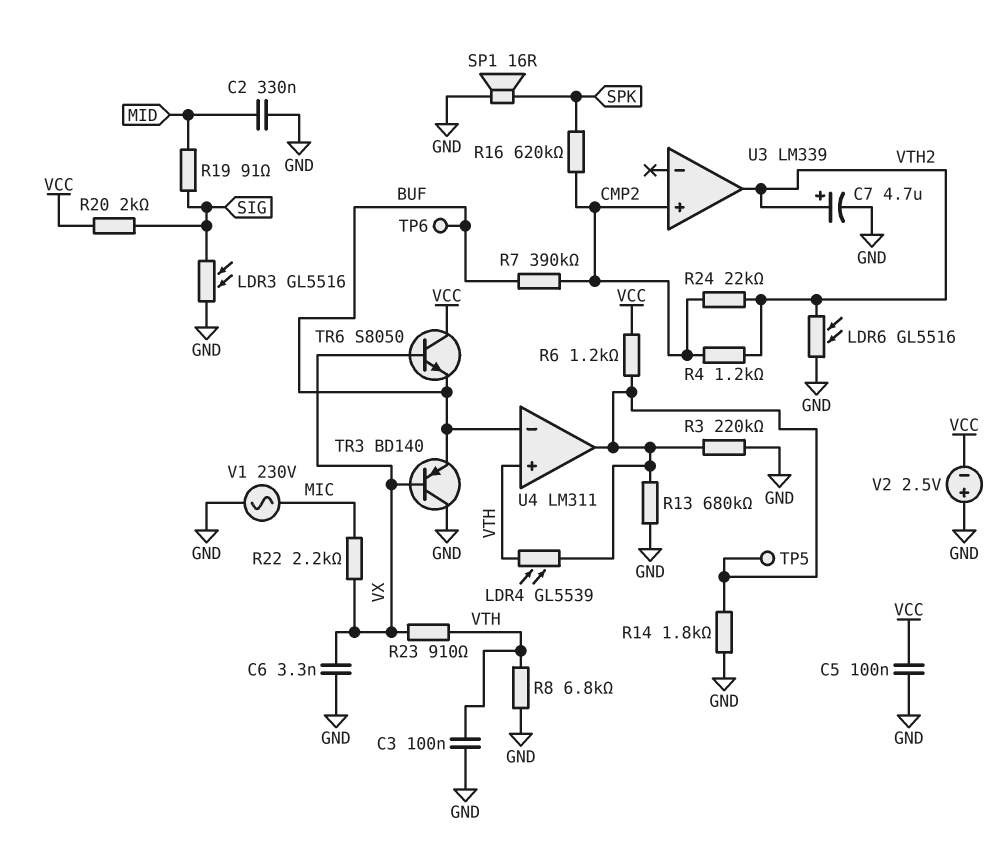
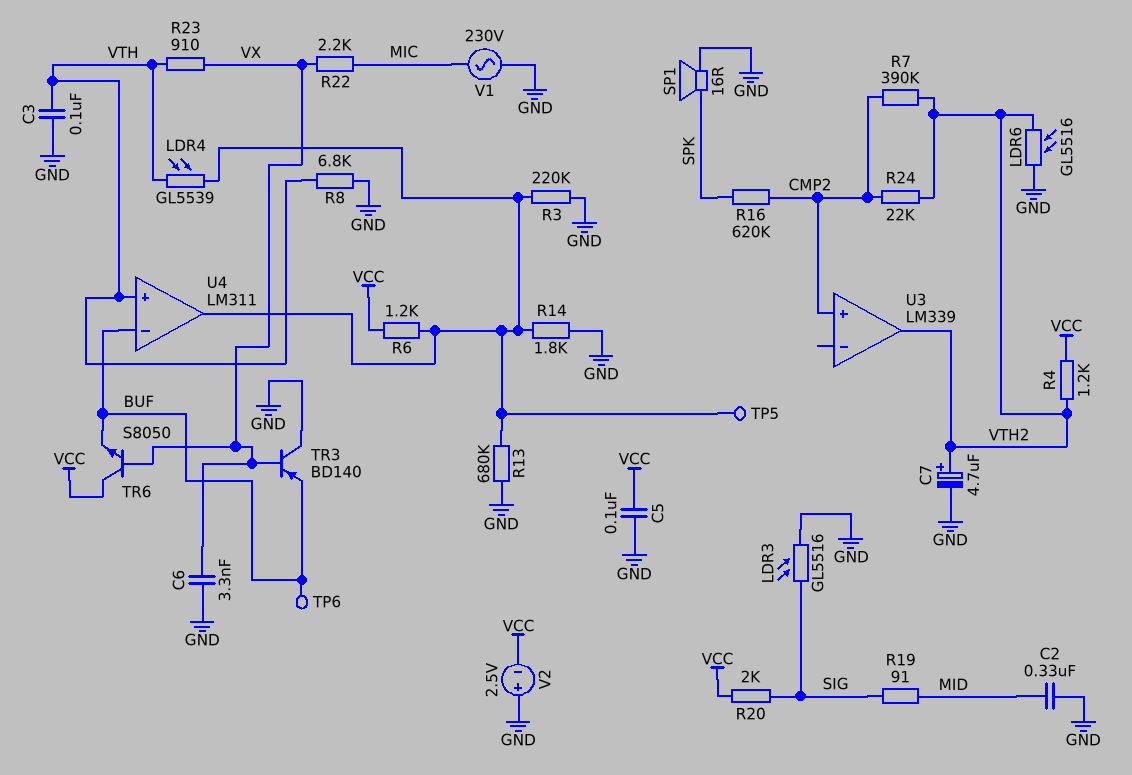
R4: 1.2k (CMP2, VTH2) -> 1.2k (VCC, VTH2)
R7: 390k (BUF, CMP2) -> 390k (CMP2, VTH2)

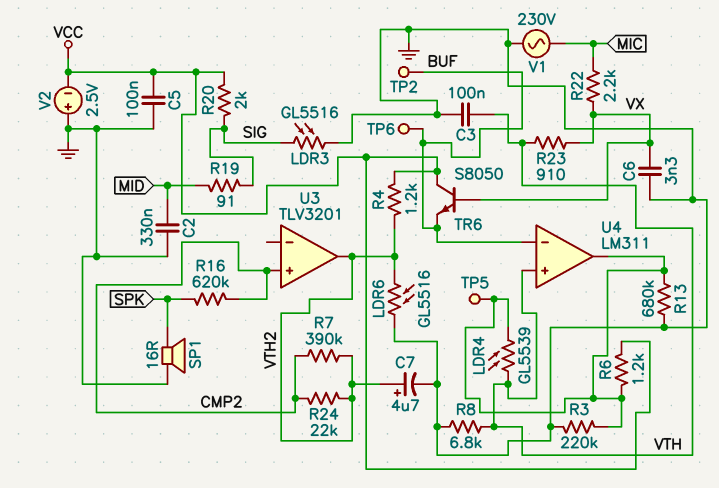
R14: 1.8k (GND, U4/out) -> none
TP2: none -> test point (BUF)
TR3: PNP BD140 (B VX, C GND, E BUF) -> none
U3: LM339 -> TLV3201

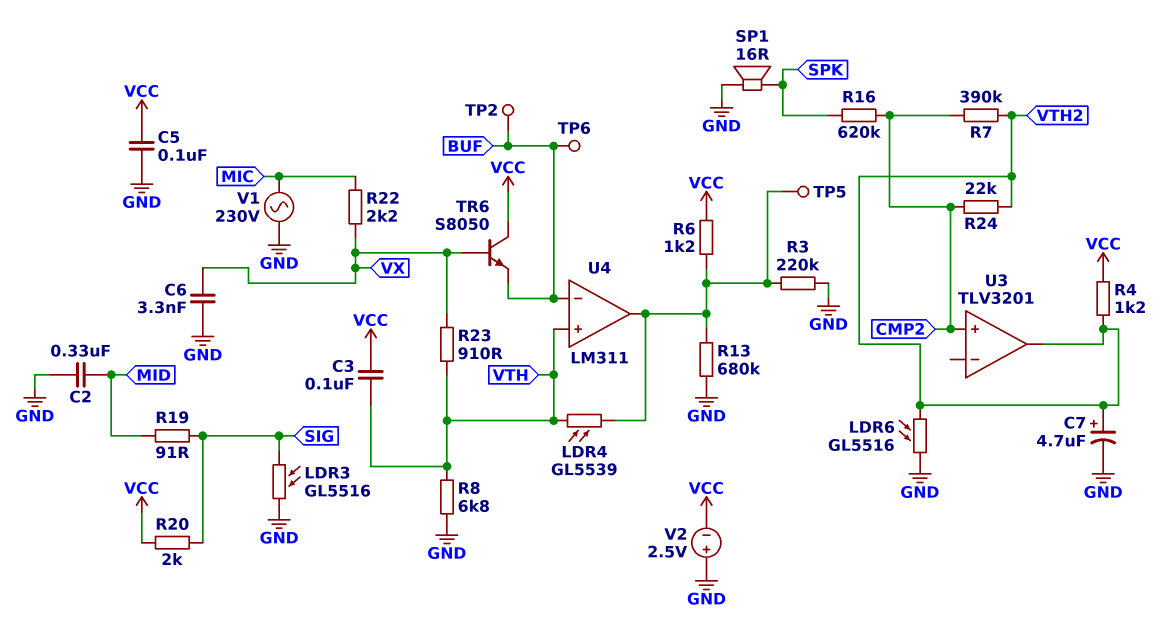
C3: 100nF (GND, VTH) -> 100nF (VCC, VTH)

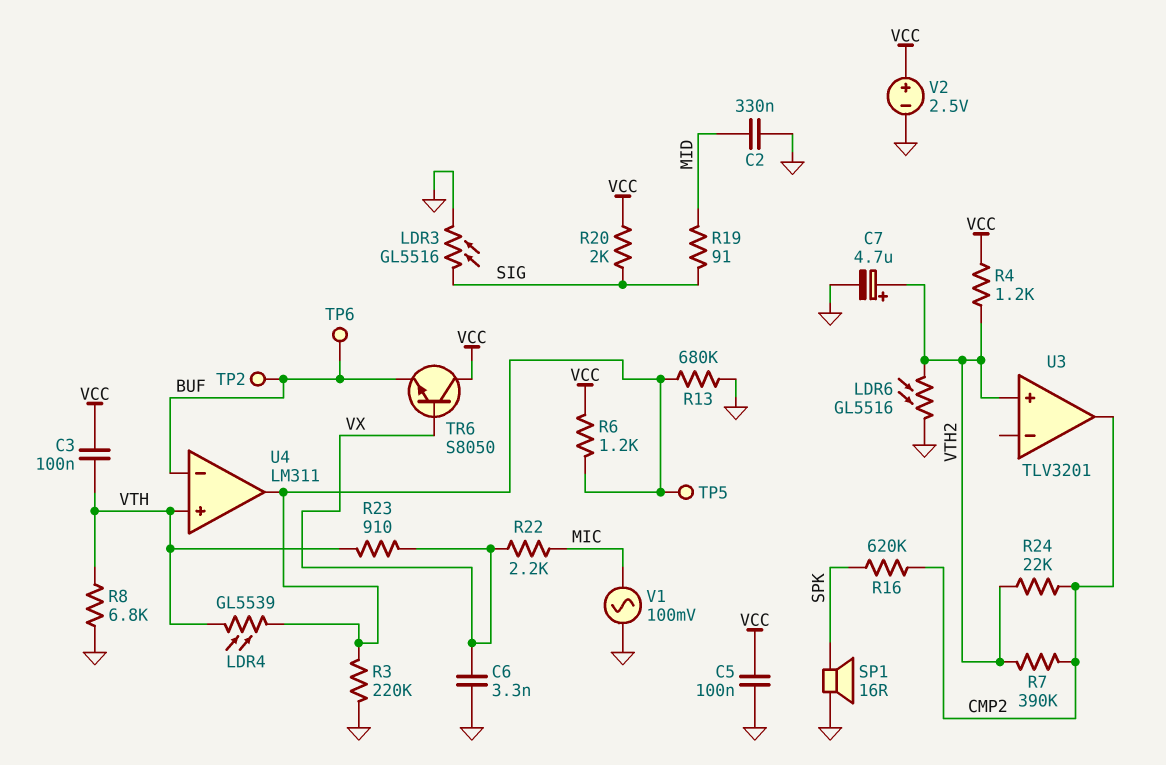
U3 pin in+: CMP2 -> VTH2
U3 pin out: VTH2 -> CMP2
V1: AC 230V (GND, MIC) -> AC 100mV (GND, MIC)
V2: 2.5V (plus GND, minus VCC) -> 2.5V (plus VCC, minus GND)

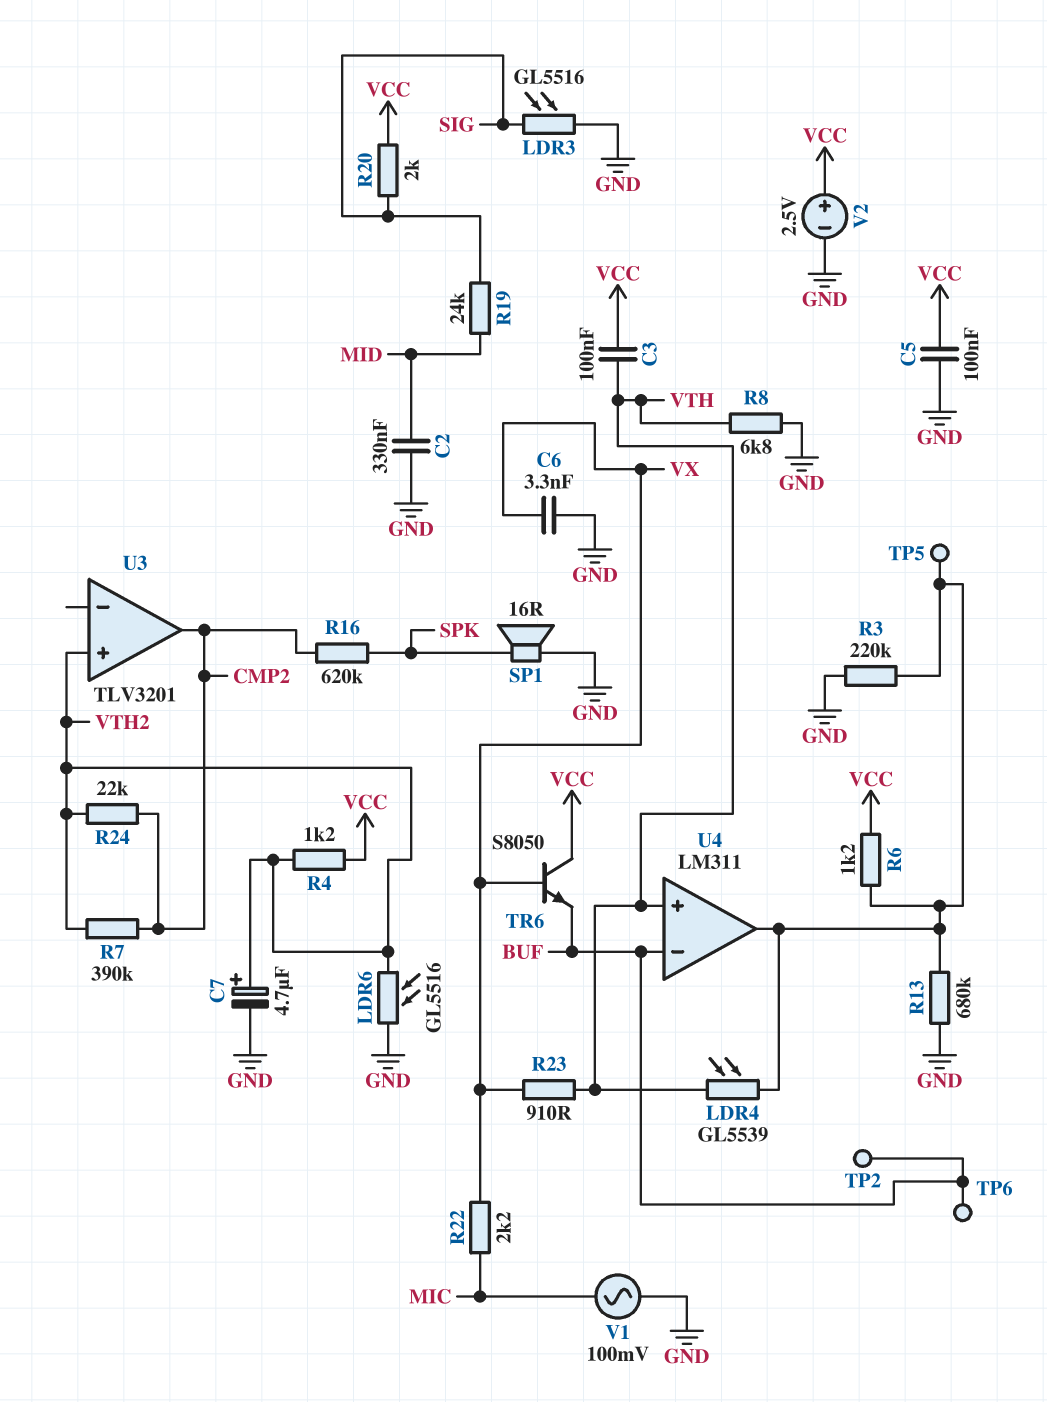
R19: 91 (MID, SIG) -> 24k (MID, SIG)

